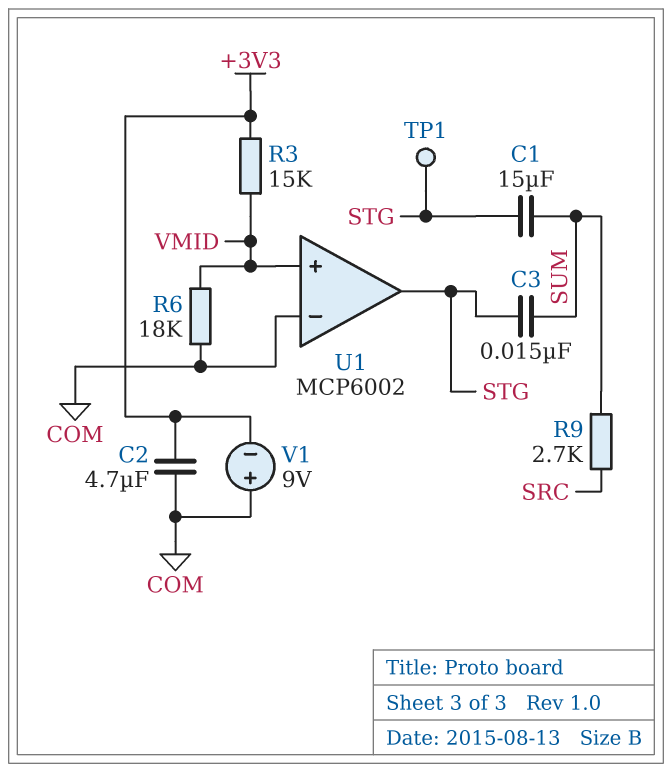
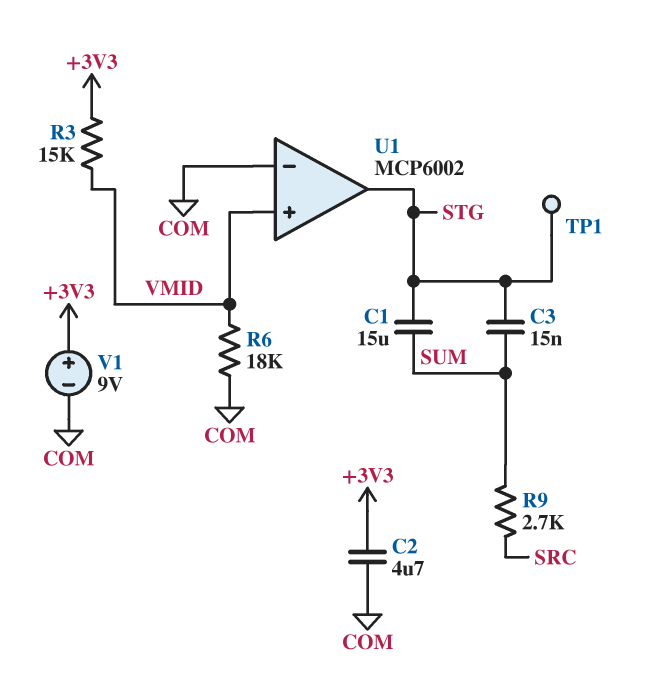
V1: 9V (plus COM, minus +3V3) -> 9V (plus +3V3, minus COM)

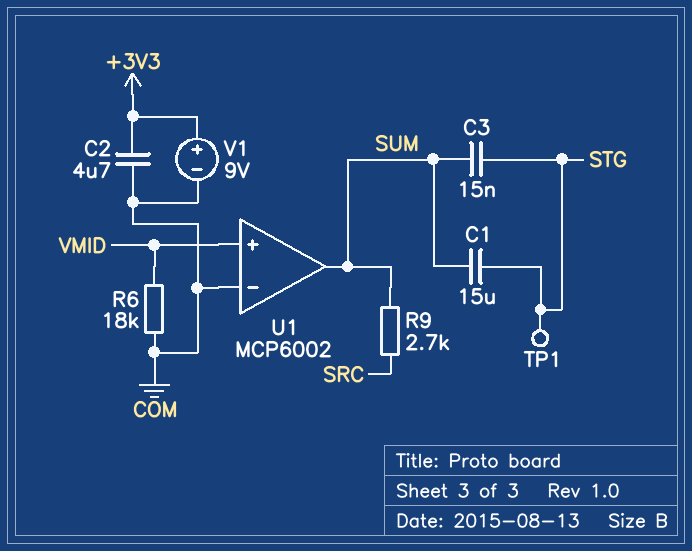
R3: 15k (+3V3, VMID) -> none
U1 pin out: STG -> SUM

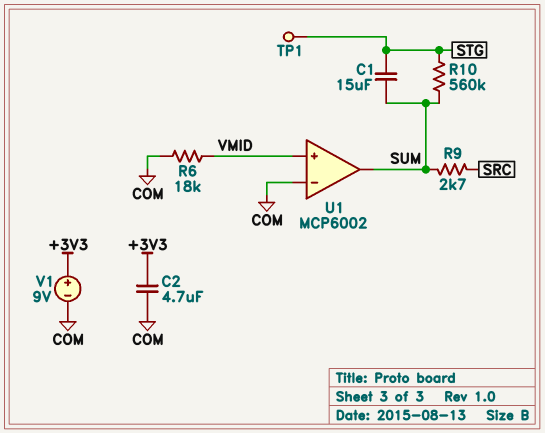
C3: 15nF (STG, SUM) -> none
R10: none -> 560k (STG, SUM)

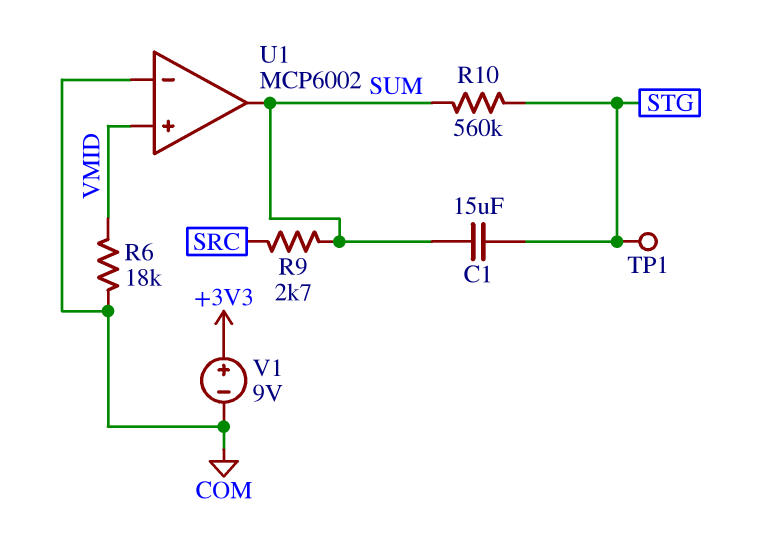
C2: 4.7uF (+3V3, COM) -> none

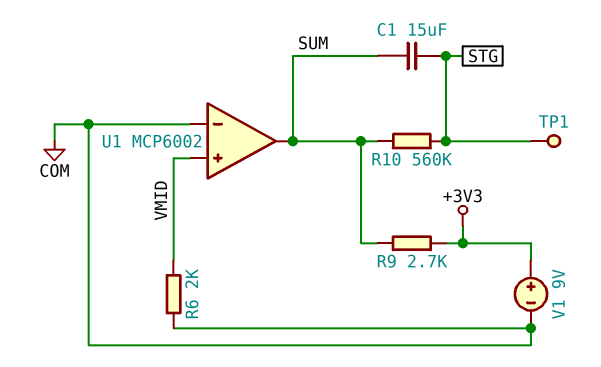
R6: 18k (COM, VMID) -> 2k (COM, VMID)
R9: 2.7k (SRC, SUM) -> 2.7k (+3V3, SUM)

